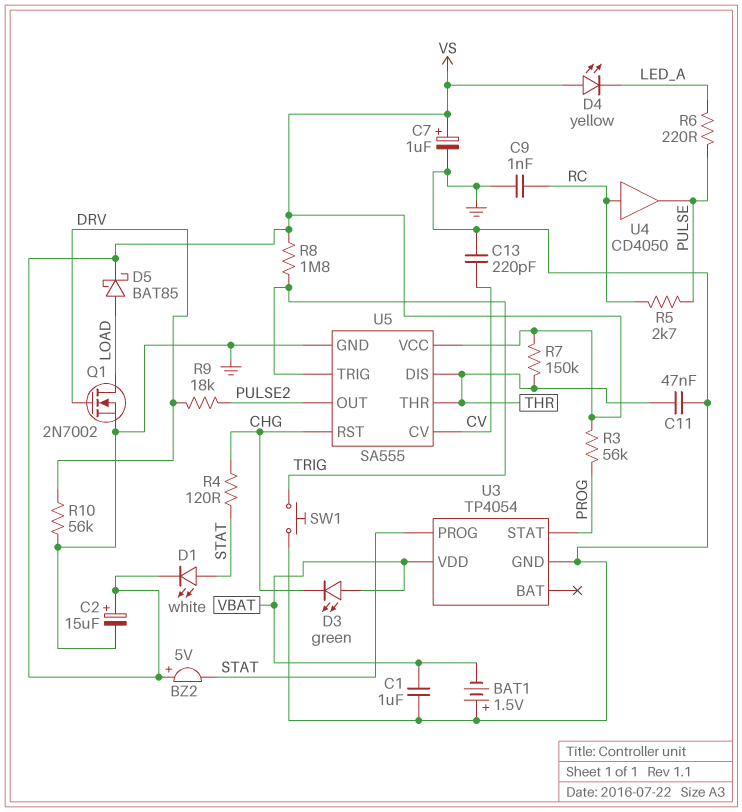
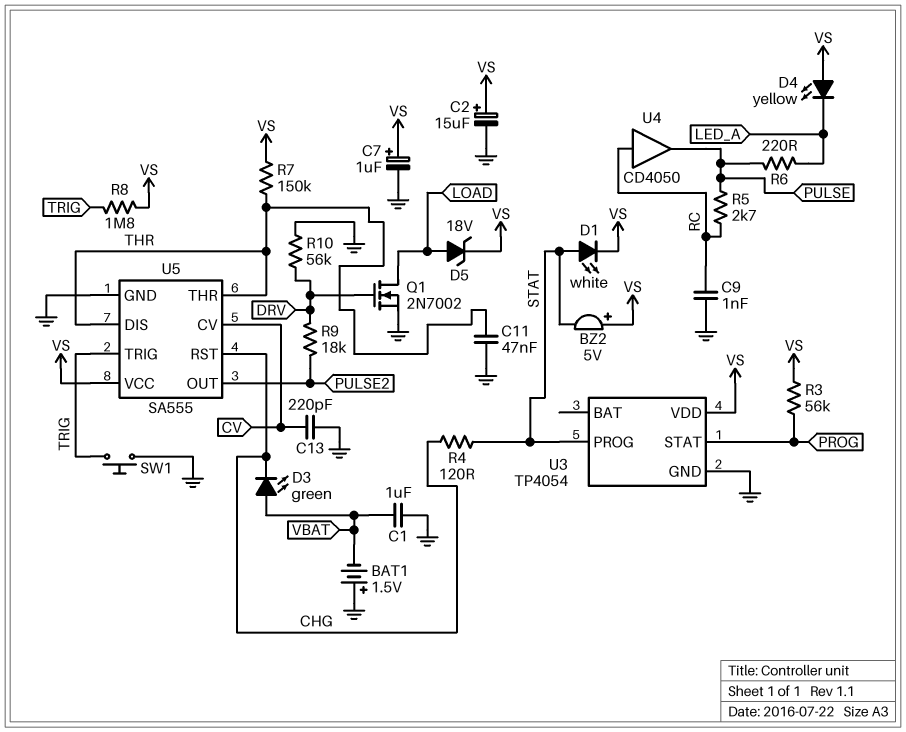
D5: schottky BAT85 (A LOAD, K VS) -> zener 18V (A LOAD, K VS)
U3 pin VDD: VBAT -> VS

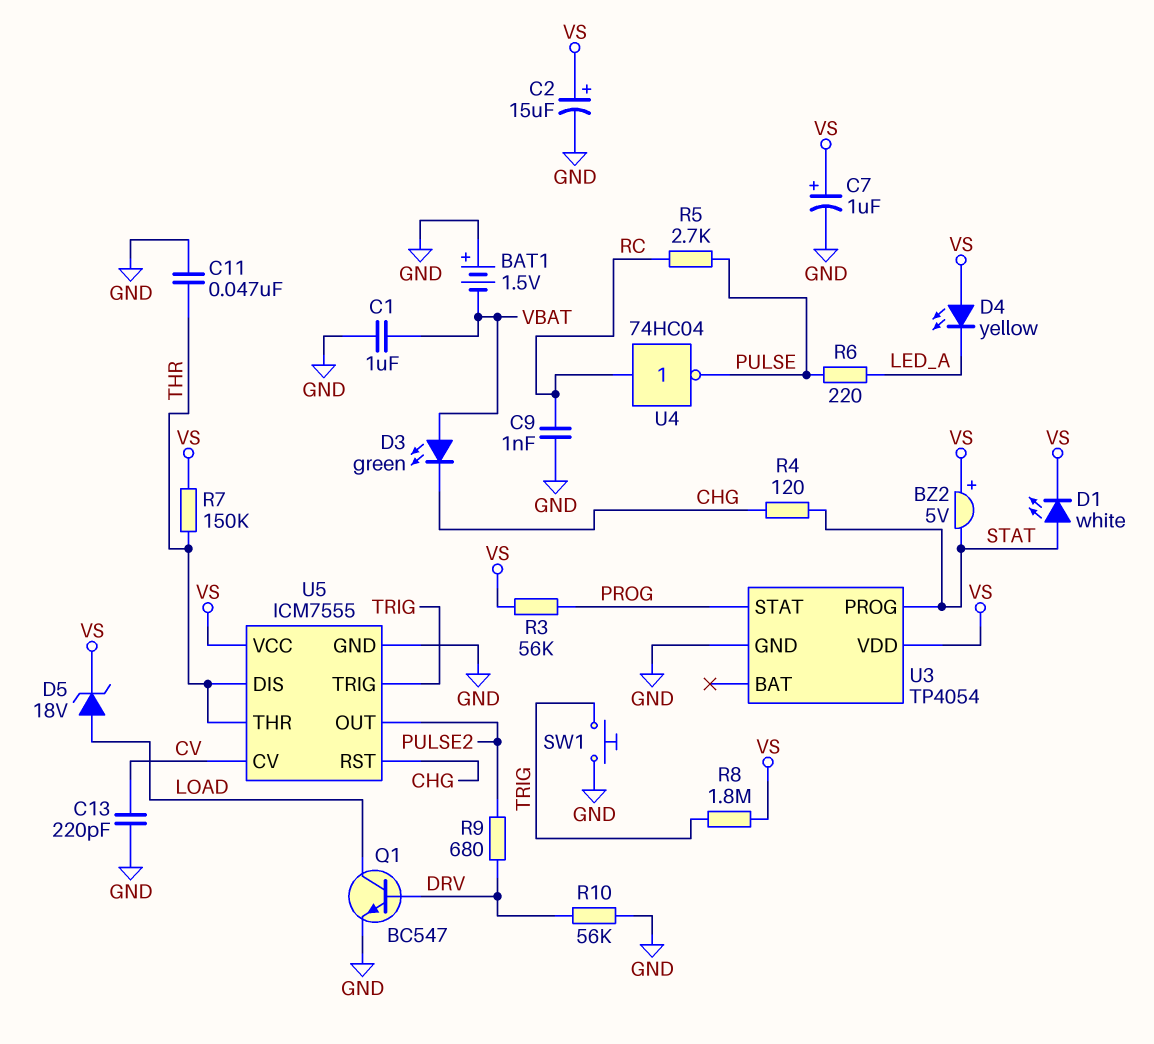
Q1: NMOS 2N7002 (G DRV, D LOAD, S GND) -> NPN BC547 (B DRV, C LOAD, E GND)
R9: 18k (DRV, PULSE2) -> 680 (DRV, PULSE2)
U4: buffer CD4050 (in RC, out PULSE) -> NOT 74HC04 (in RC, out PULSE)
U5: SA555 -> ICM7555

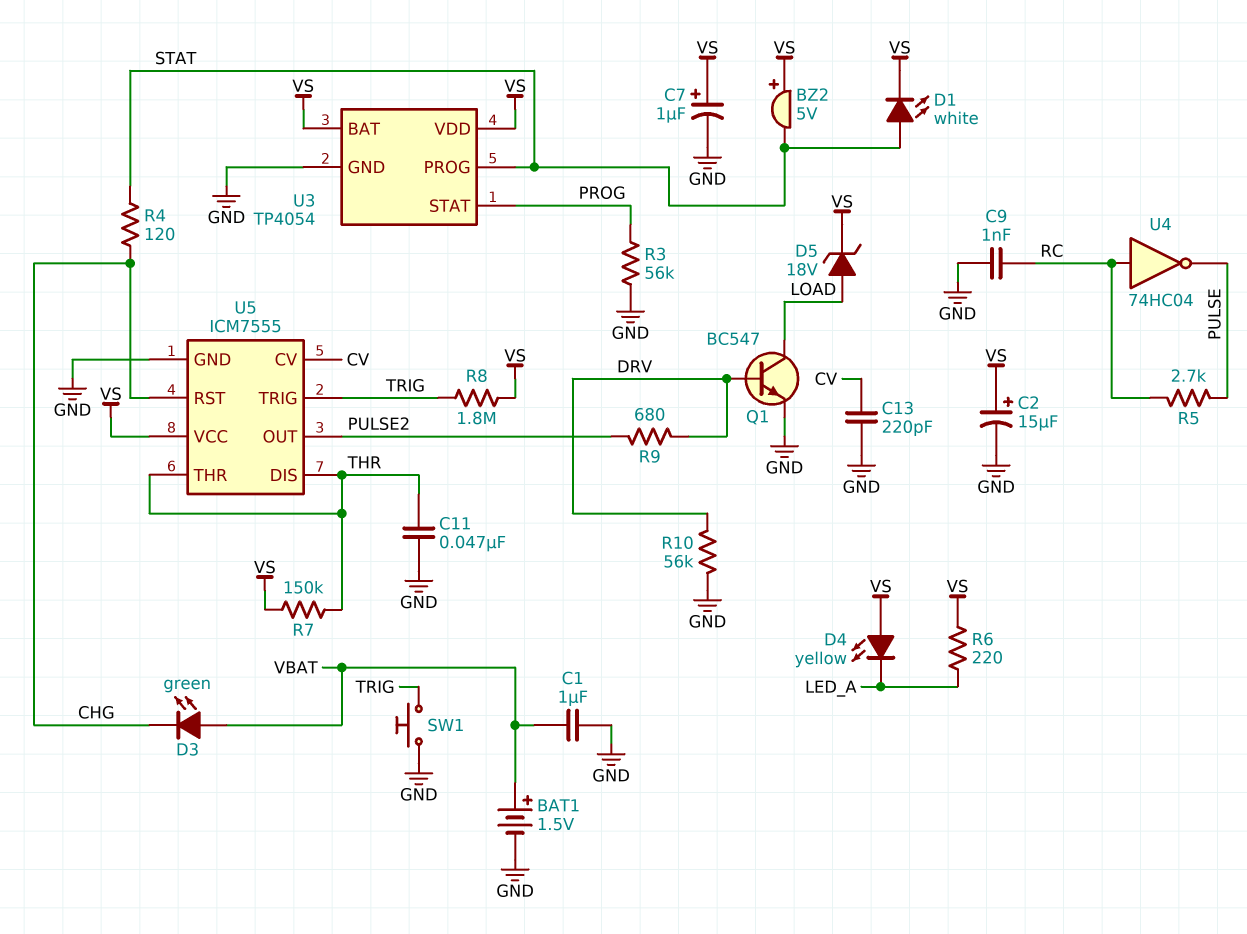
BAT1: 1.5V (plus GND, minus VBAT) -> 1.5V (plus VBAT, minus GND)
R3: 56k (PROG, VS) -> 56k (GND, PROG)
R6: 220 (LED_A, PULSE) -> 220 (LED_A, VS)
U3 pin BAT: none -> VS

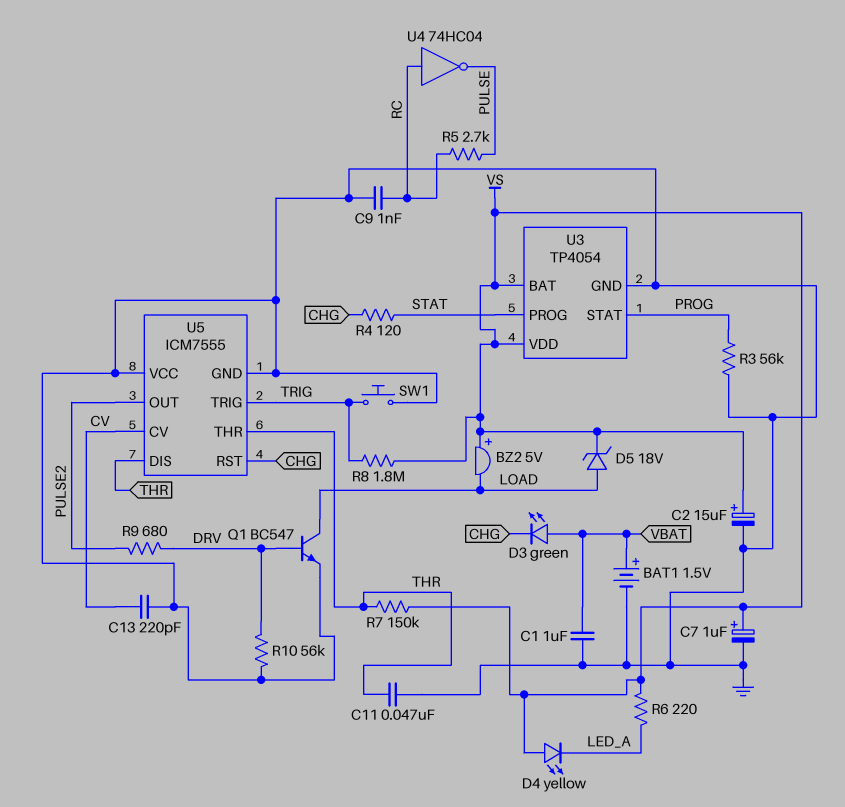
BZ2: buzzer 5V (plus VS, minus STAT) -> buzzer 5V (plus VS, minus LOAD)
D1: LED white (A STAT, K VS) -> none
U5 pin VCC: VS -> GND

